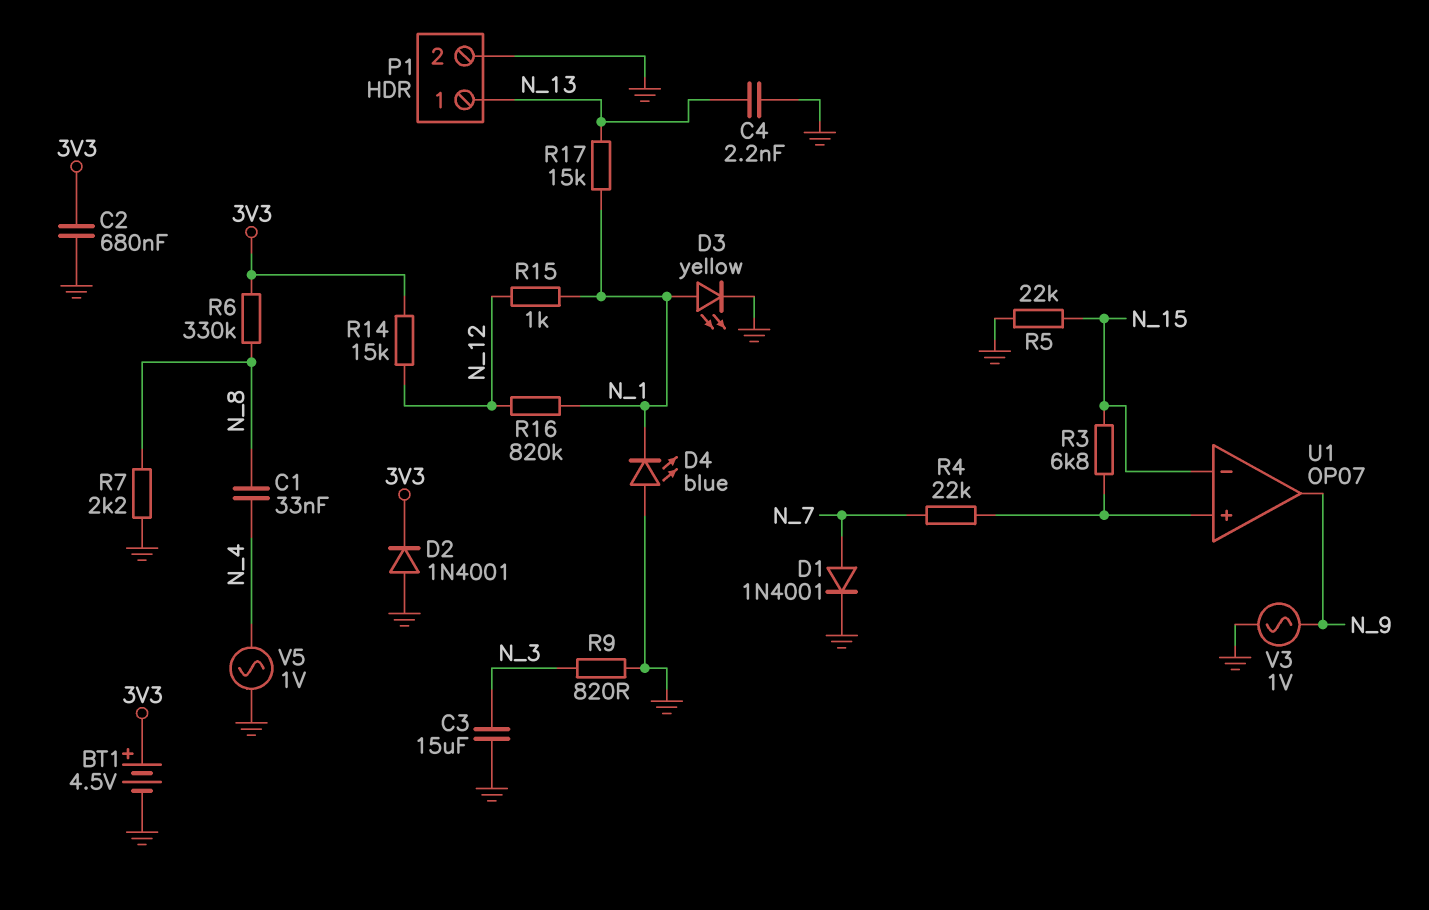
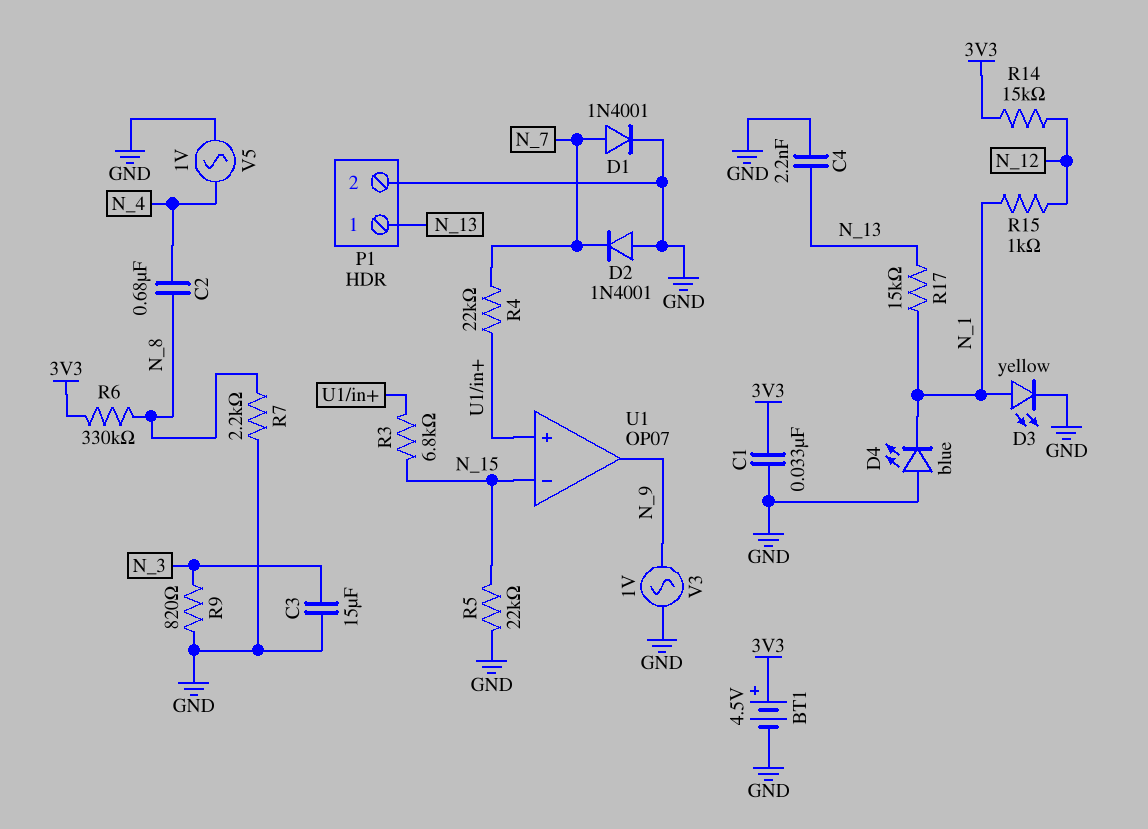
C1: 33nF (N_4, N_8) -> 33nF (3V3, GND)
C2: 680nF (3V3, GND) -> 680nF (N_4, N_8)
D2: diode 1N4001 (A GND, K 3V3) -> diode 1N4001 (A GND, K N_7)
R16: 820k (N_1, N_12) -> none

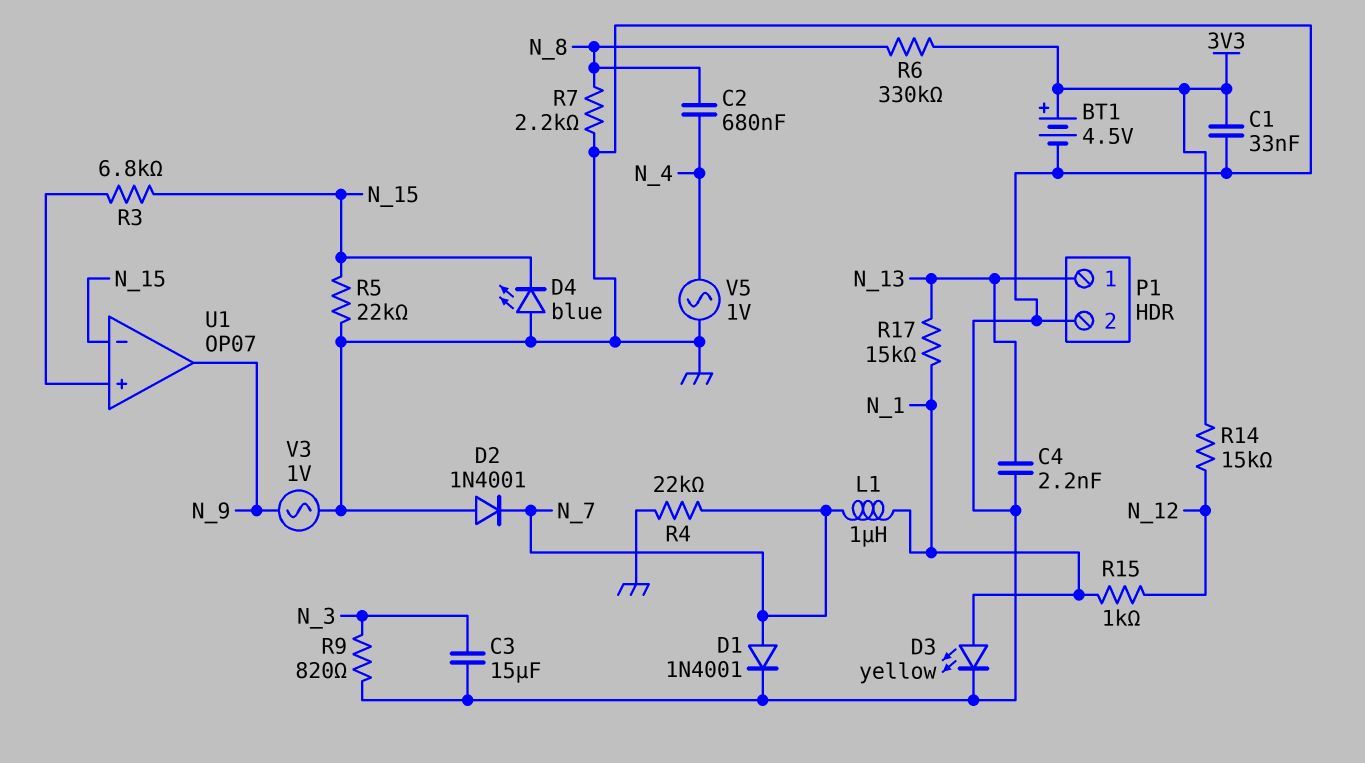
D4: LED blue (A GND, K N_1) -> LED blue (A GND, K N_15)
L1: none -> 1uH (N_1, N_7)
R4: 22k (N_7, U1/in+) -> 22k (GND, N_7)

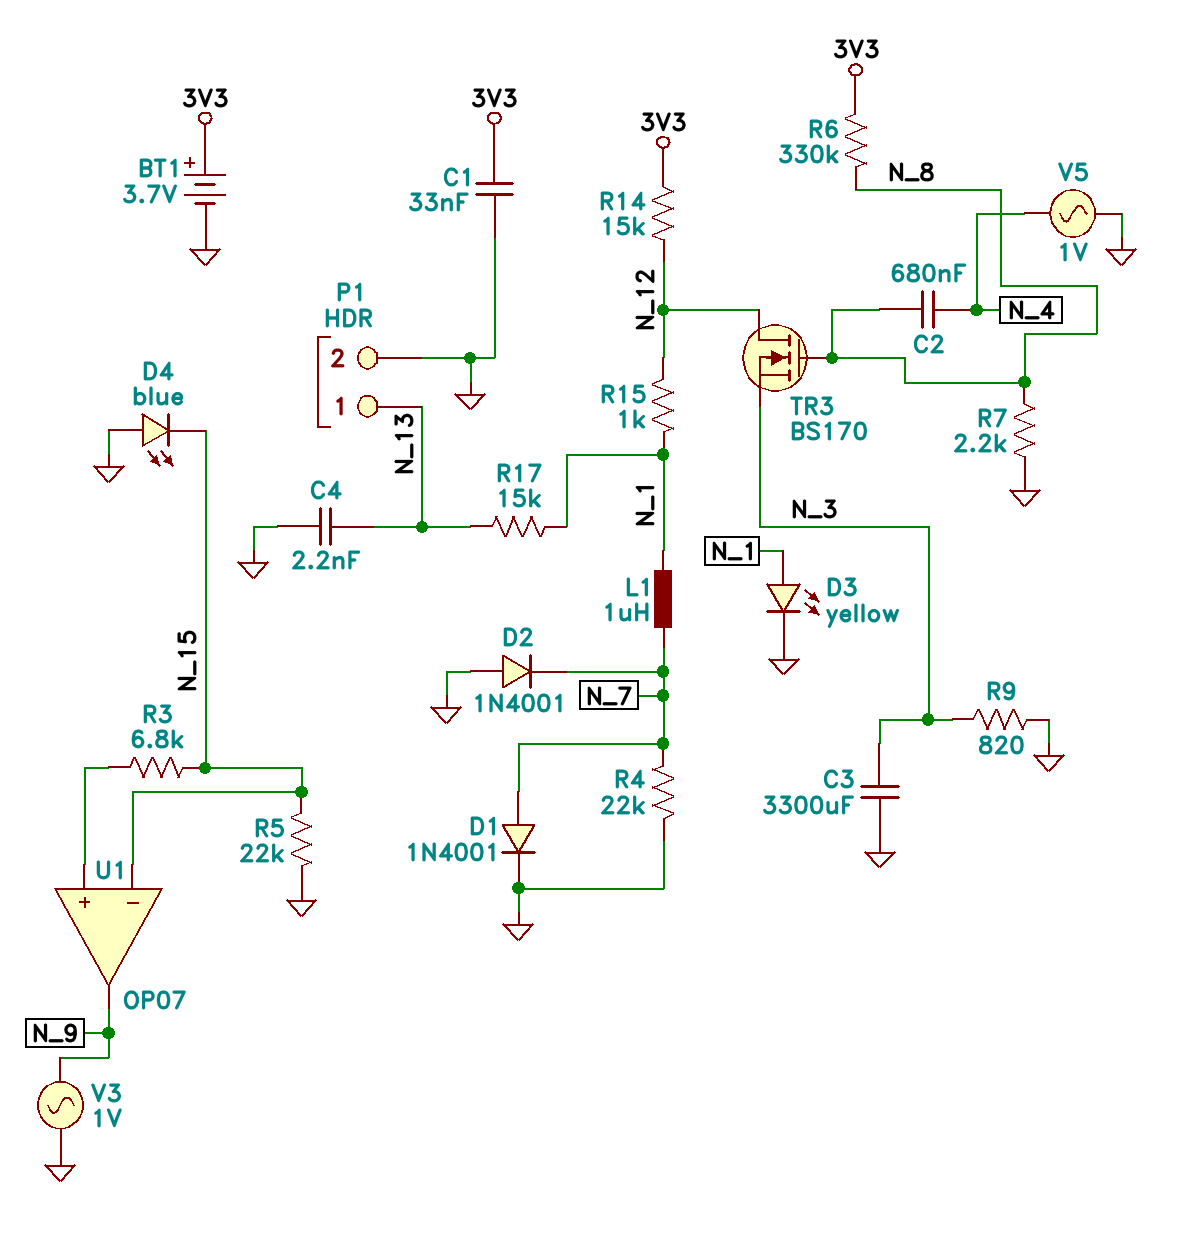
BT1: 4.5V (plus 3V3, minus GND) -> 3.7V (plus 3V3, minus GND)
C3: 15uF (GND, N_3) -> 3300uF (GND, N_3)
TR3: none -> NMOS BS170 (G N_8, D N_12, S N_3)

